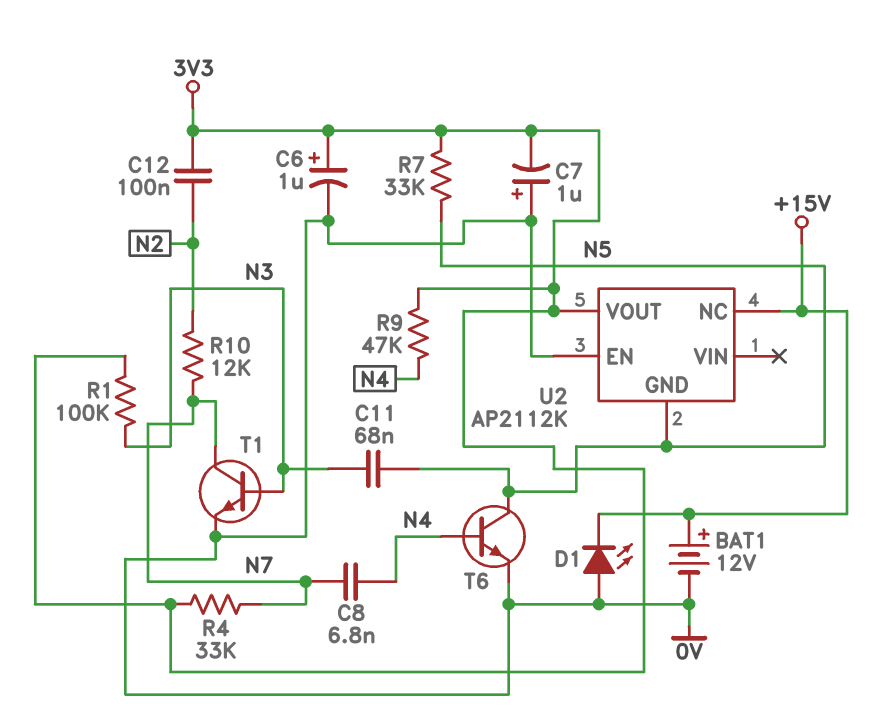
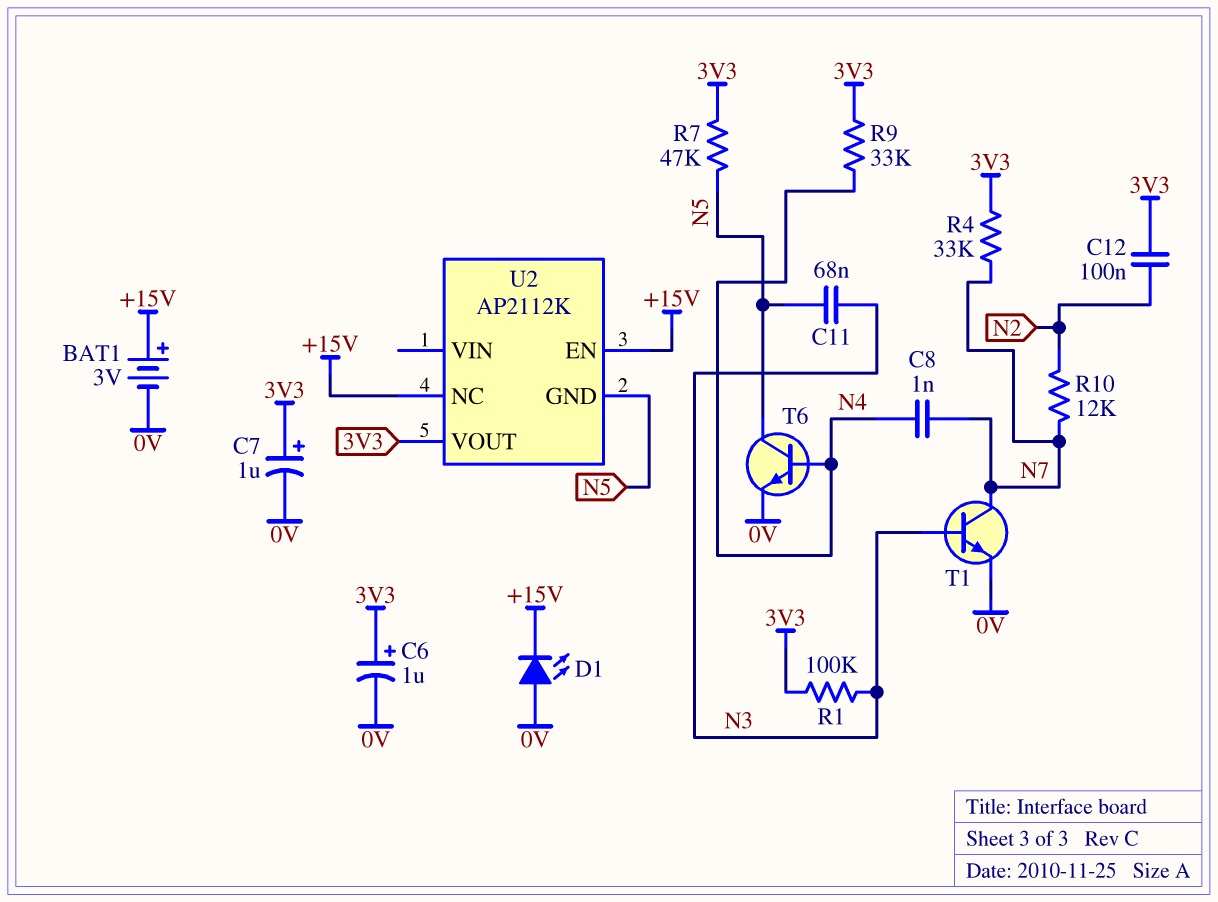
BAT1: 12V (plus +15V, minus 0V) -> 3V (plus +15V, minus 0V)
C7: 1uF (plus 0V, minus 3V3) -> 1uF (plus 3V3, minus 0V)
C8: 6.8nF (N4, N7) -> 1nF (N4, N7)
R7: 33k (3V3, N5) -> 47k (3V3, N5)
R9: 47k (3V3, N4) -> 33k (3V3, N4)
U2 pin EN: 0V -> +15V

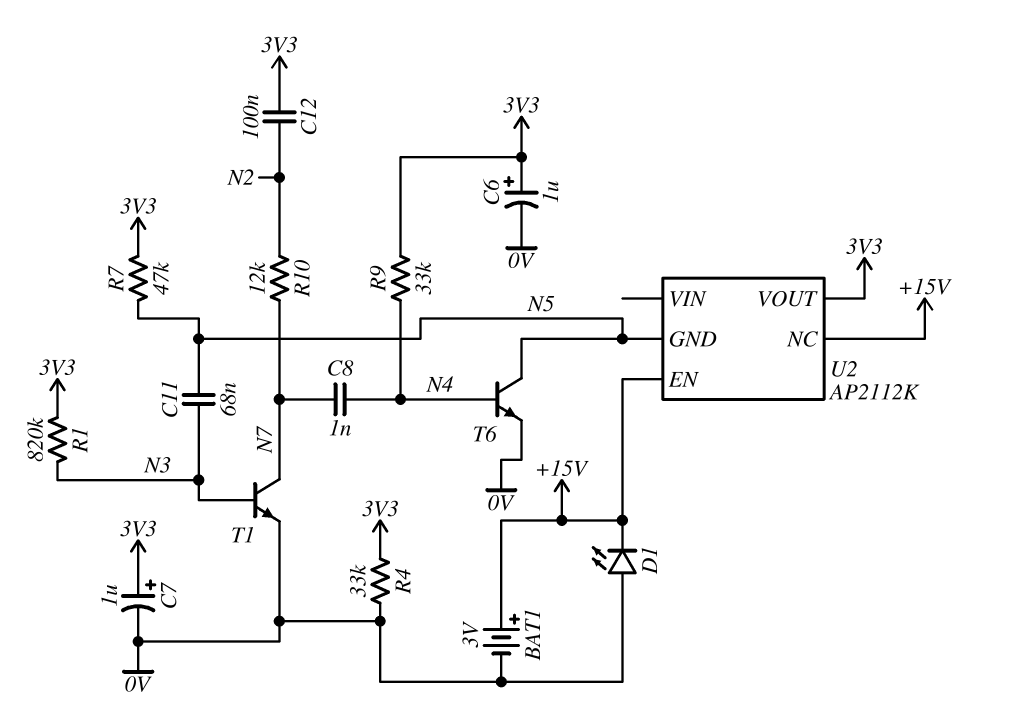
R1: 100k (3V3, N3) -> 820k (3V3, N3)
R4: 33k (3V3, N7) -> 33k (0V, 3V3)

